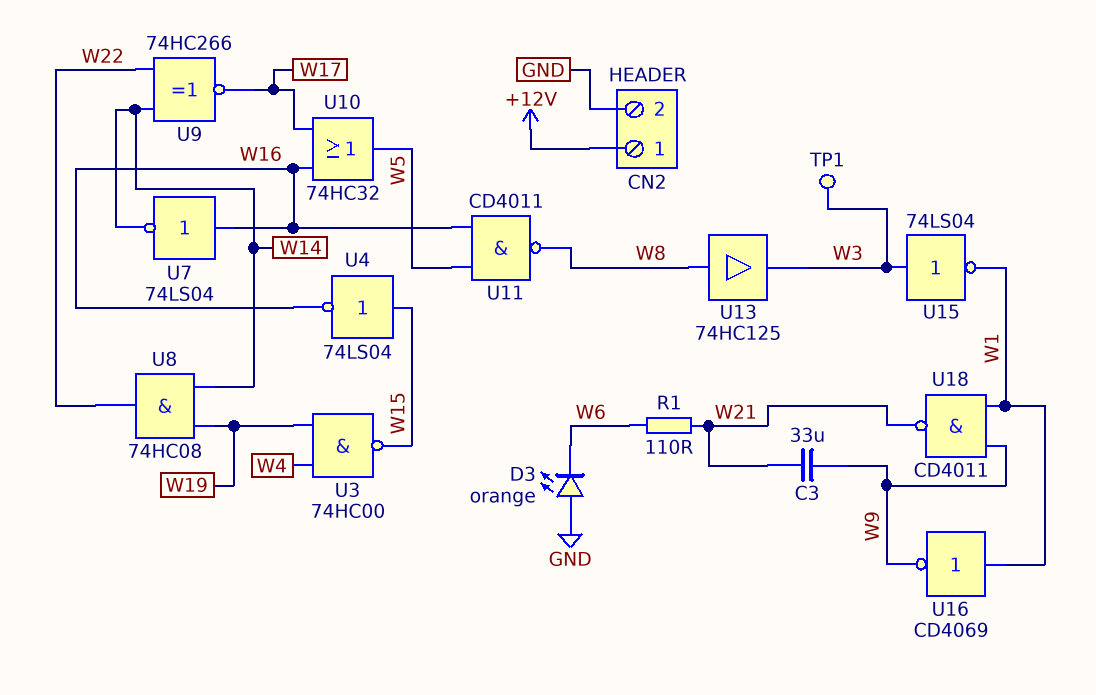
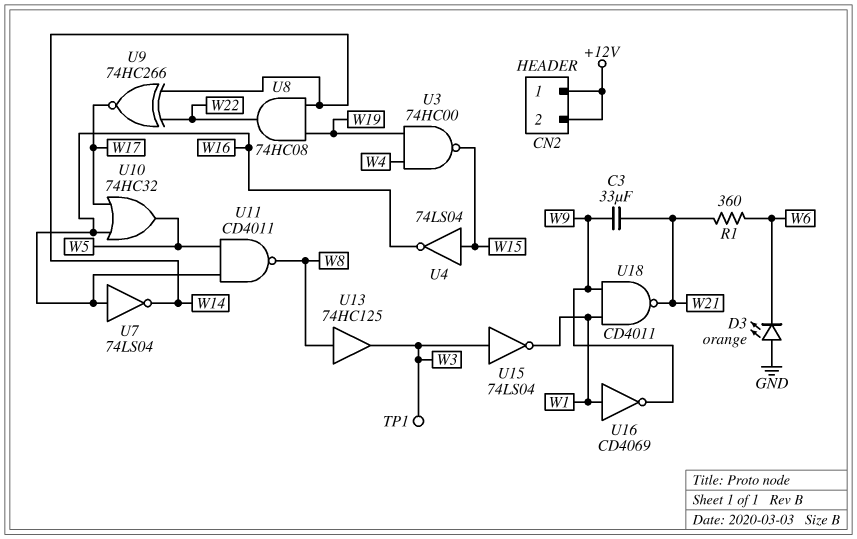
CN2 pin 2: GND -> +12V
R1: 110 (W6, W21) -> 360 (W6, W21)

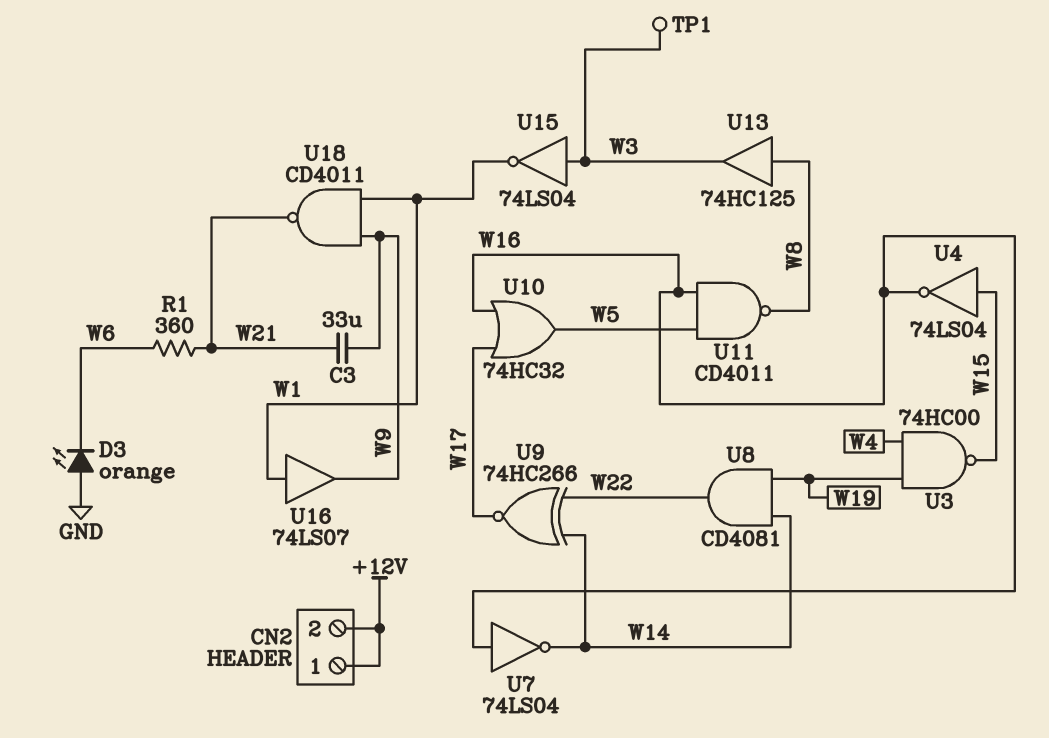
U8: AND 74HC08 (in W14, in W19, out W22) -> AND CD4081 (in W14, in W19, out W22)
U16: NOT CD4069 (in W1, out W9) -> buffer 74LS07 (in W1, out W9)

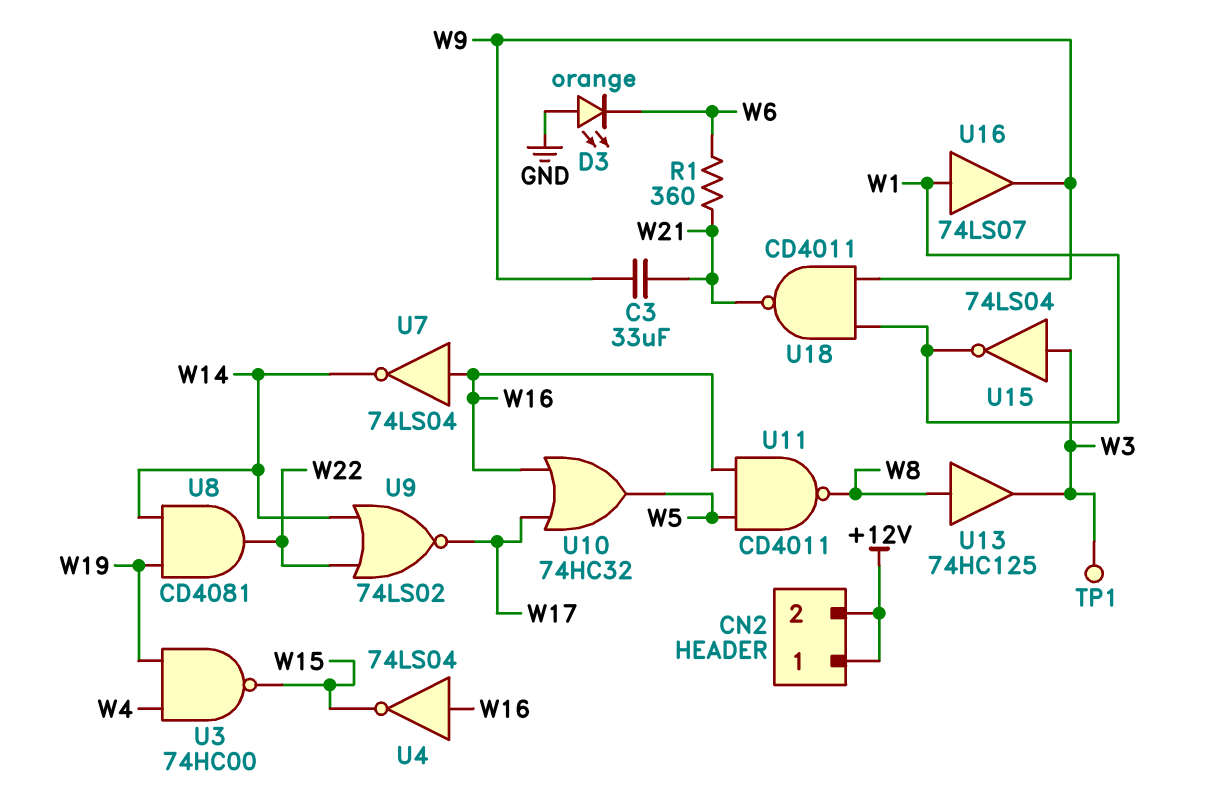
U4: NOT 74LS04 (in W15, out W16) -> NOT 74LS04 (in W16, out W15)
U9: XNOR 74HC266 (in W14, in W22, out W17) -> NOR 74LS02 (in W14, in W22, out W17)

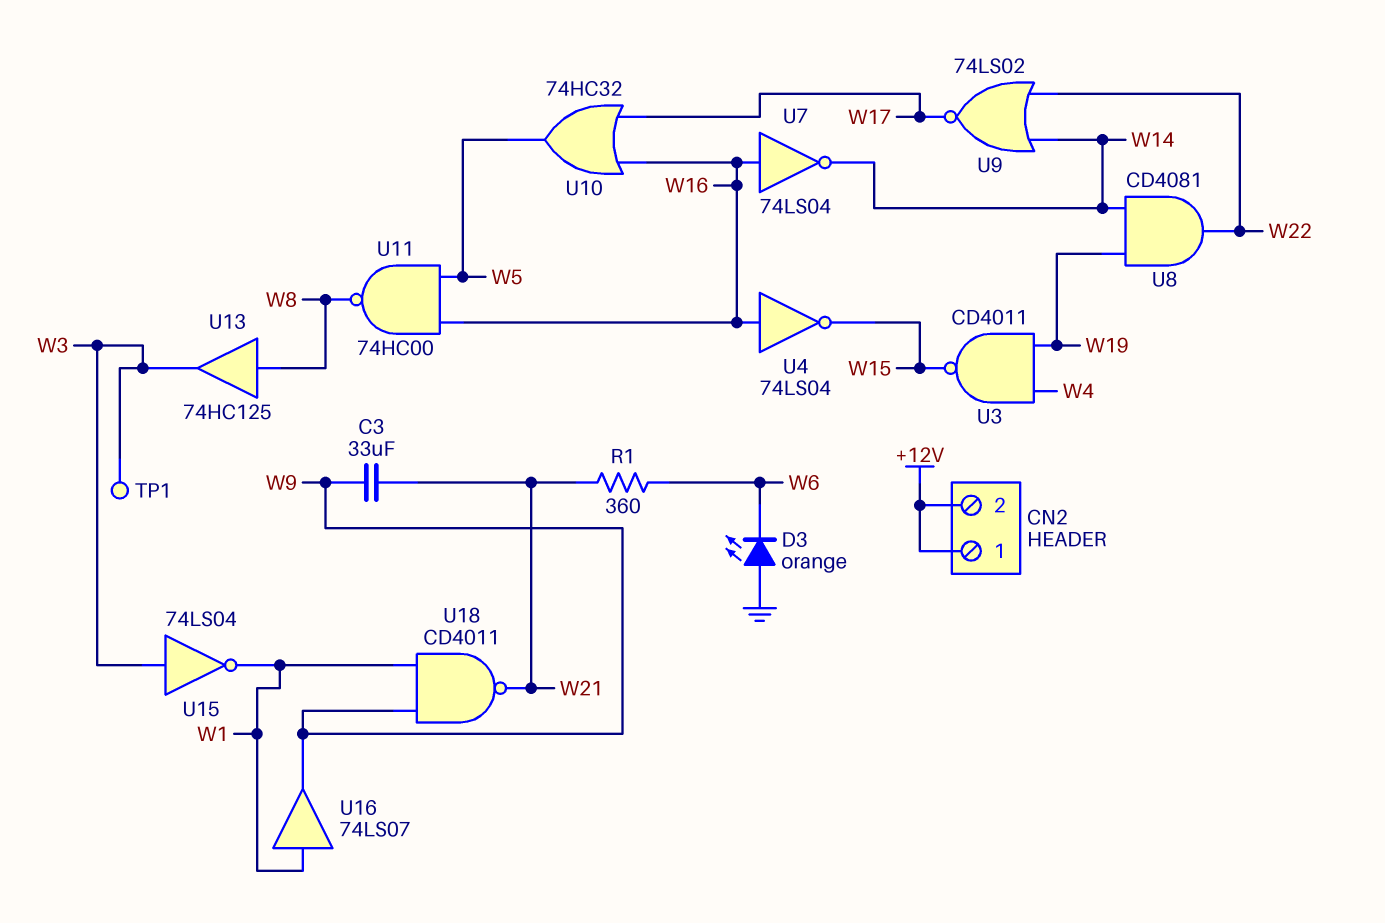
U3: NAND 74HC00 (in W4, in W19, out W15) -> NAND CD4011 (in W4, in W19, out W15)
U11: NAND CD4011 (in W5, in W16, out W8) -> NAND 74HC00 (in W5, in W16, out W8)

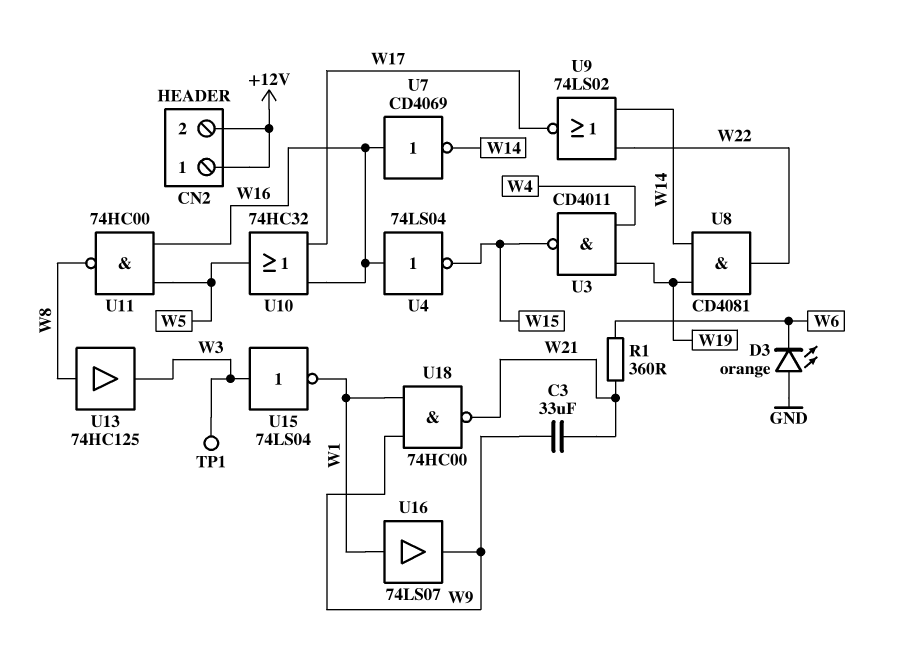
U7: NOT 74LS04 (in W16, out W14) -> NOT CD4069 (in W16, out W14)
U18: NAND CD4011 (in W1, in W9, out W21) -> NAND 74HC00 (in W1, in W9, out W21)

